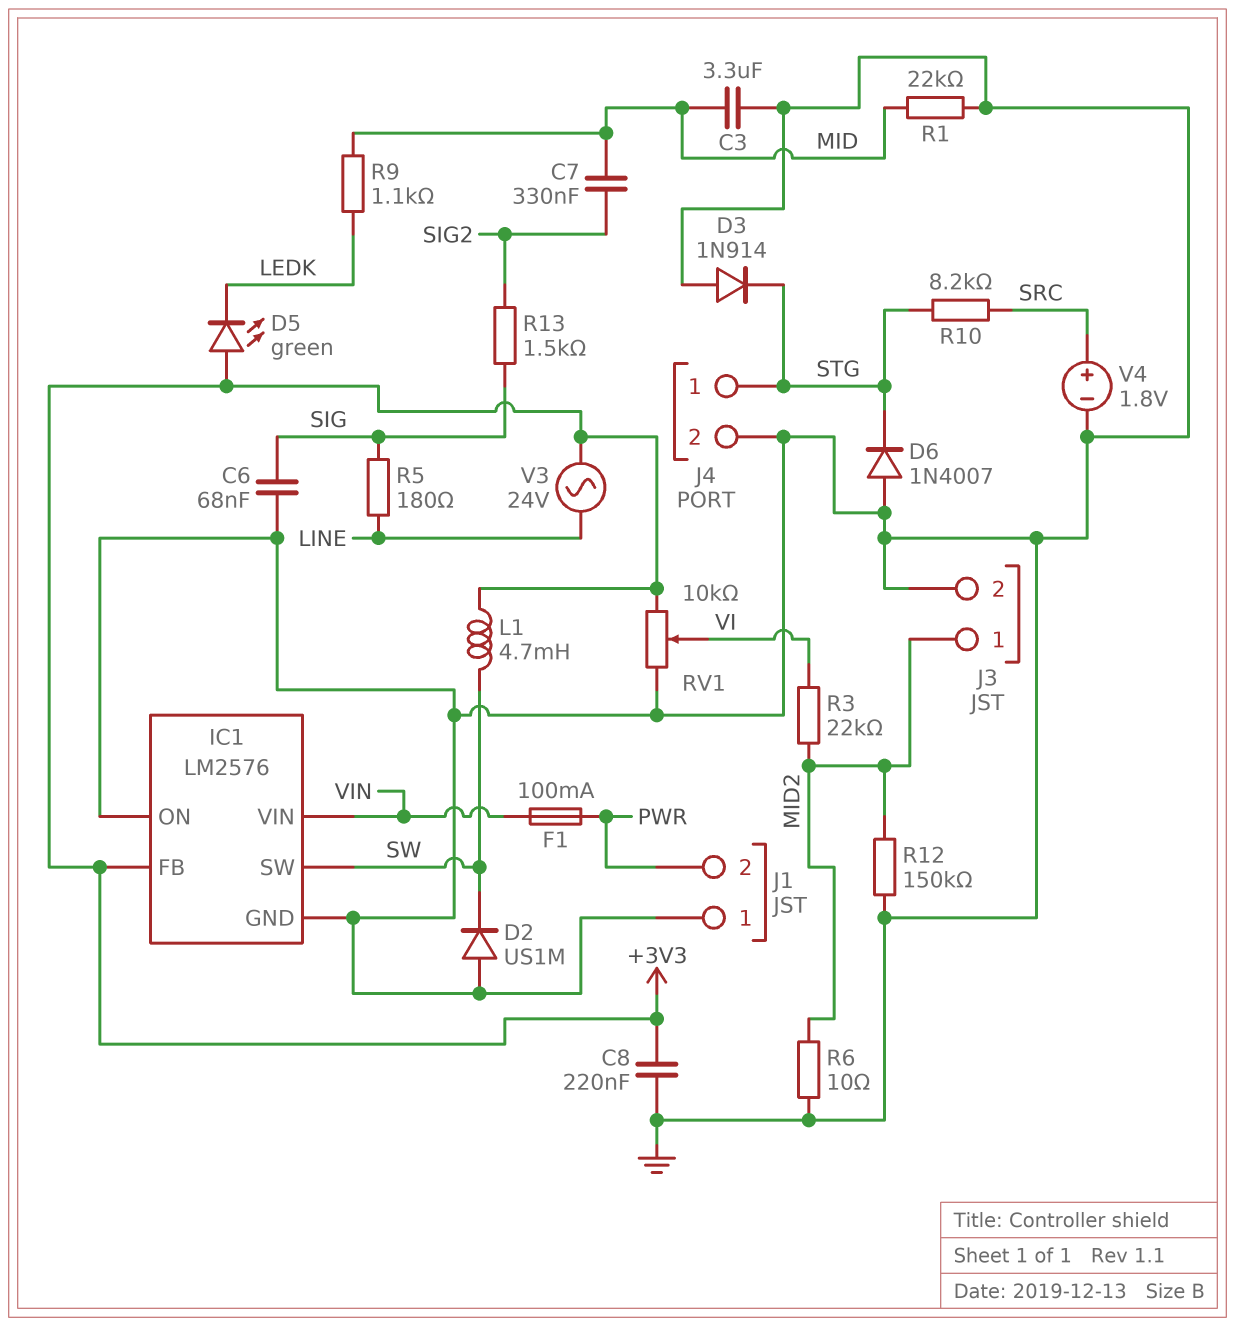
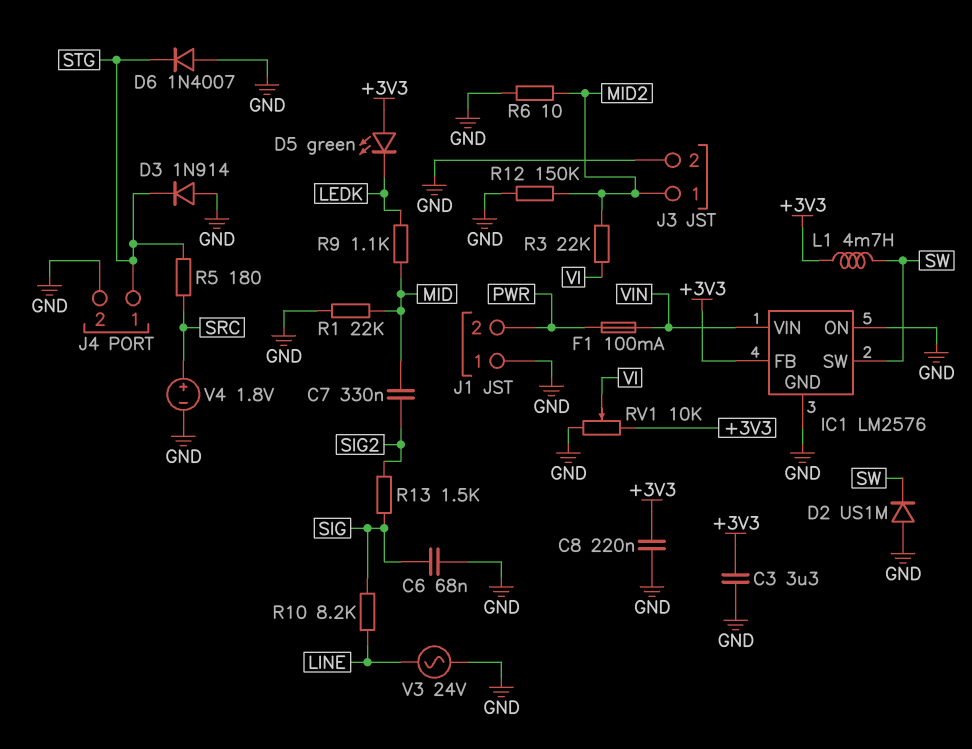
C3: 3.3uF (GND, MID) -> 3.3uF (+3V3, GND)
R5: 180 (LINE, SIG) -> 180 (SRC, STG)
R10: 8.2k (SRC, STG) -> 8.2k (LINE, SIG)
V3: AC 24V (+3V3, LINE) -> AC 24V (GND, LINE)

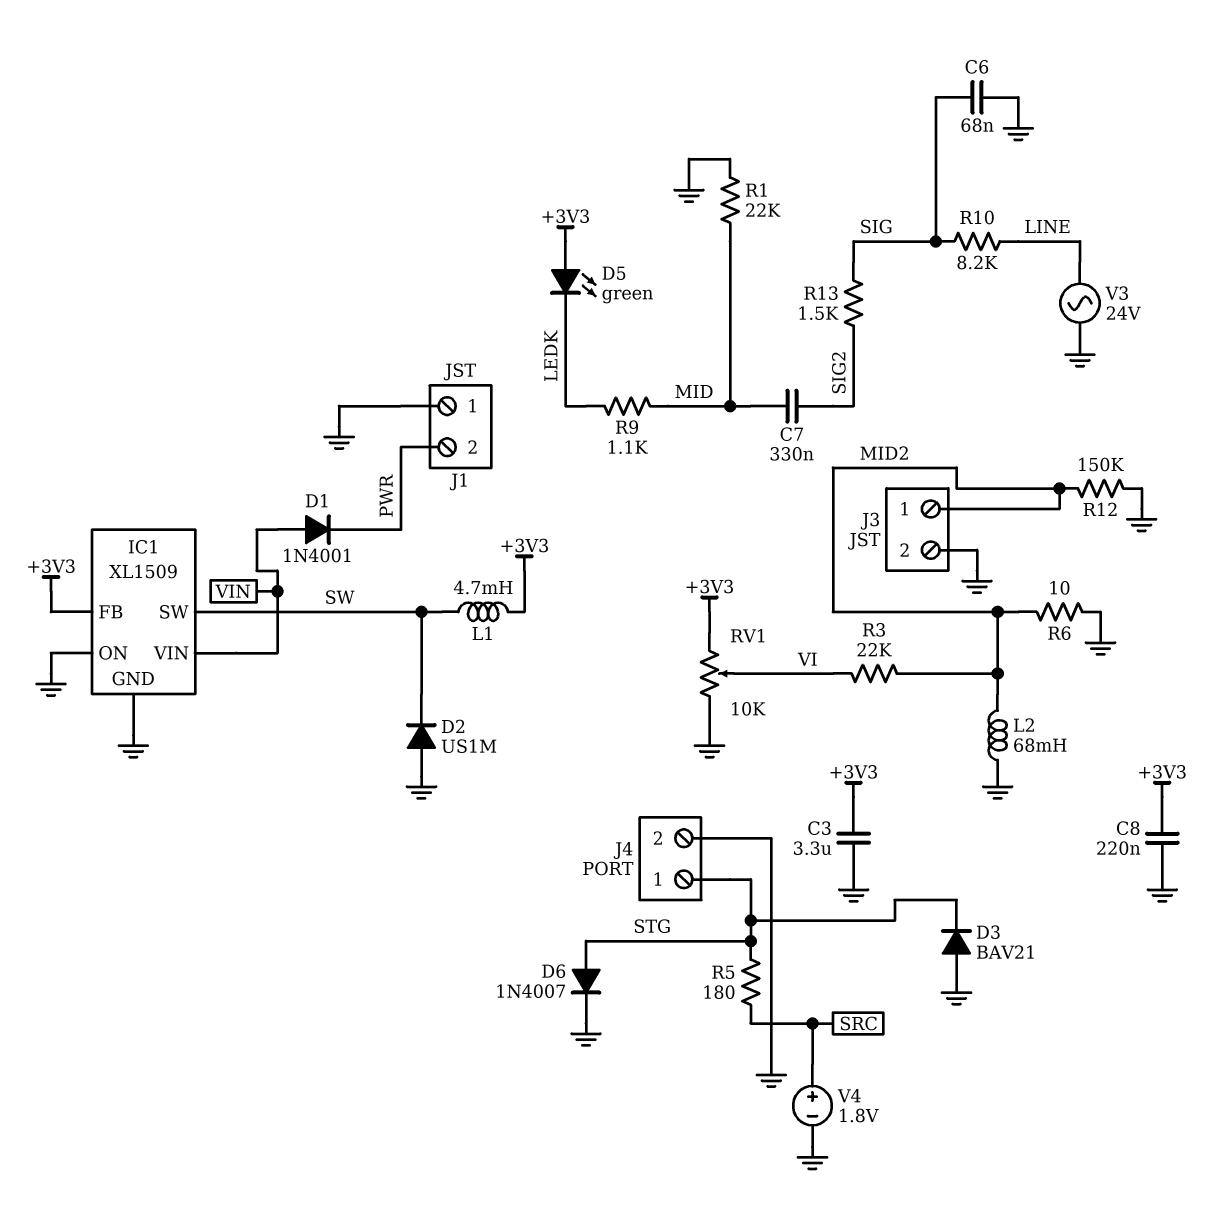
D1: none -> diode 1N4001 (A VIN, K PWR)
D3: diode 1N914 (A GND, K STG) -> diode BAV21 (A GND, K STG)
D6: diode 1N4007 (A GND, K STG) -> diode 1N4007 (A STG, K GND)
F1: 100mA (PWR, VIN) -> none
IC1: LM2576 -> XL1509
L2: none -> 68mH (GND, MID2)

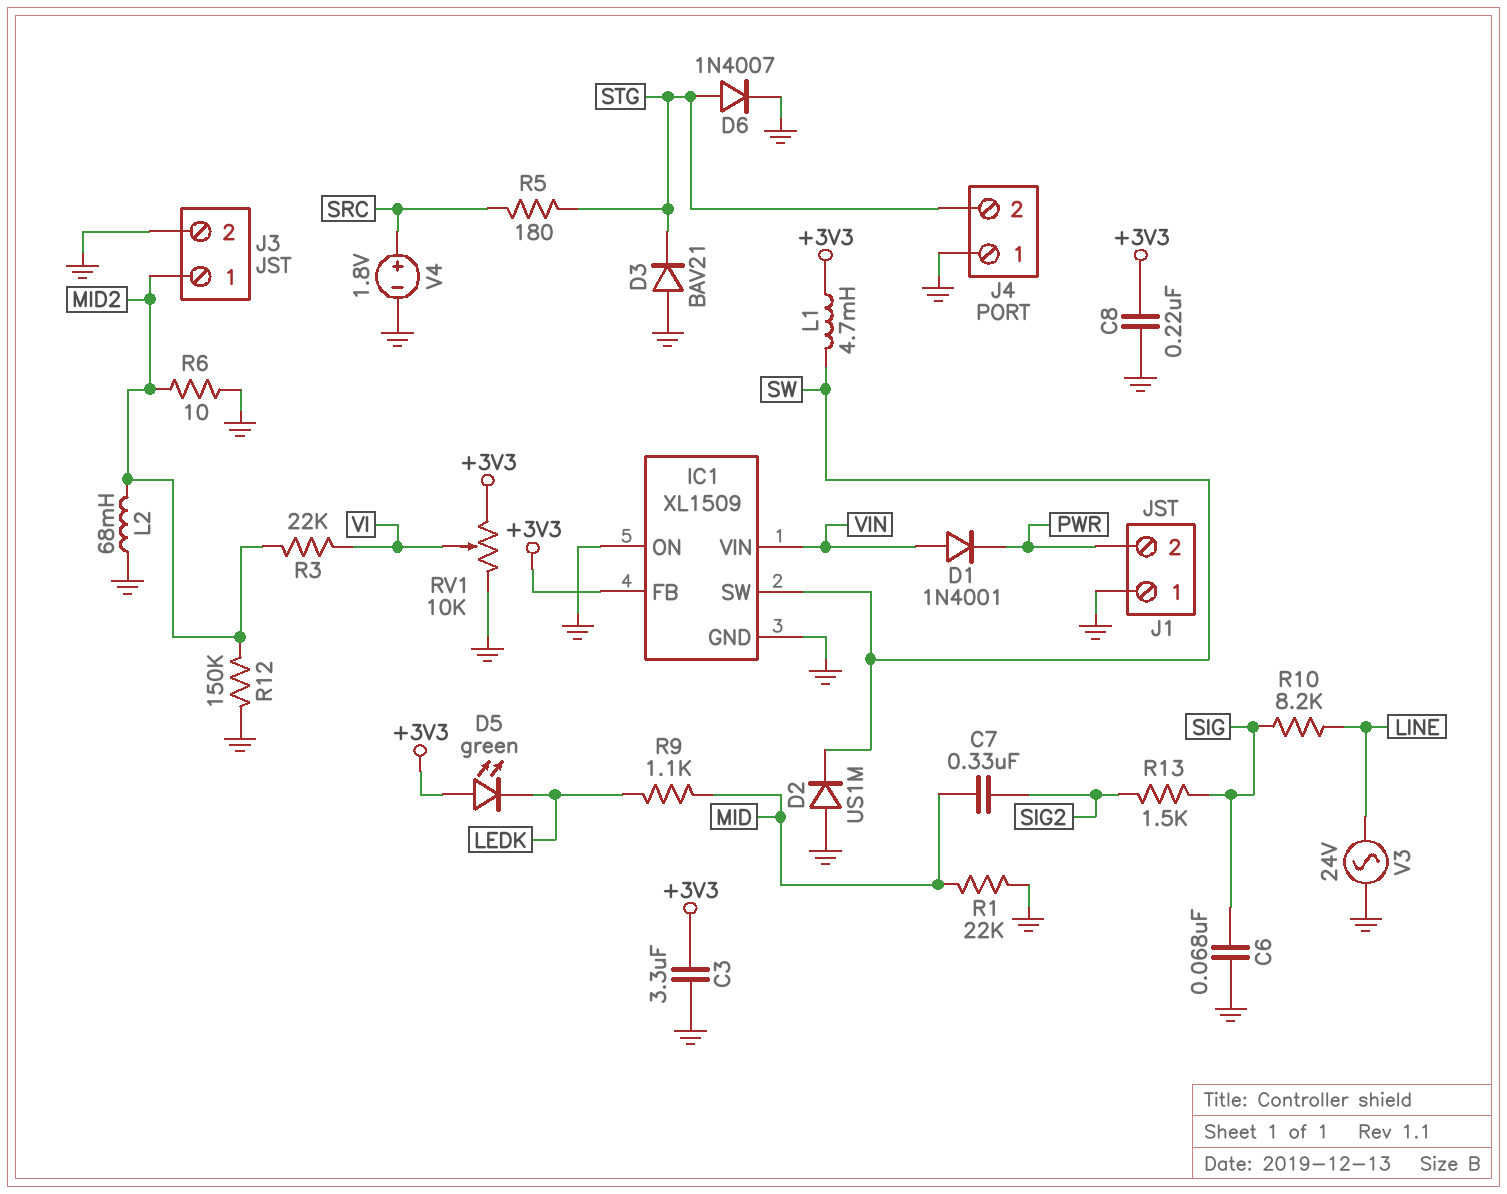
J4 pin 1: STG -> GND
J4 pin 2: GND -> STG

